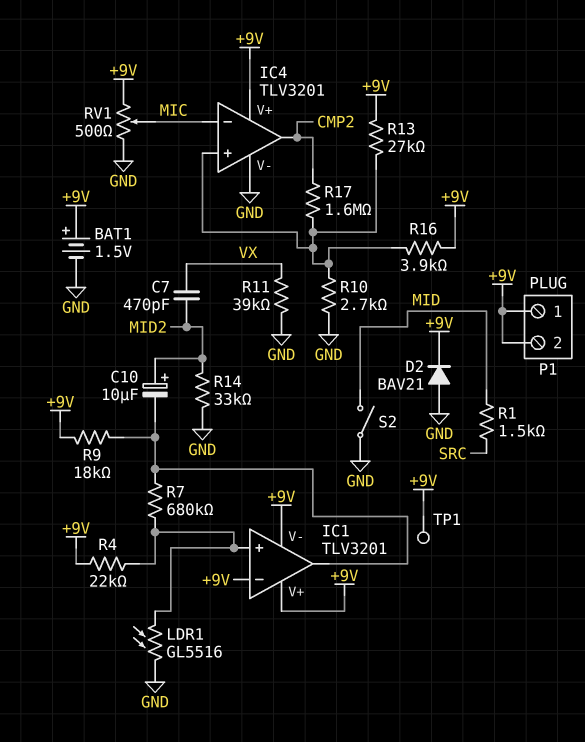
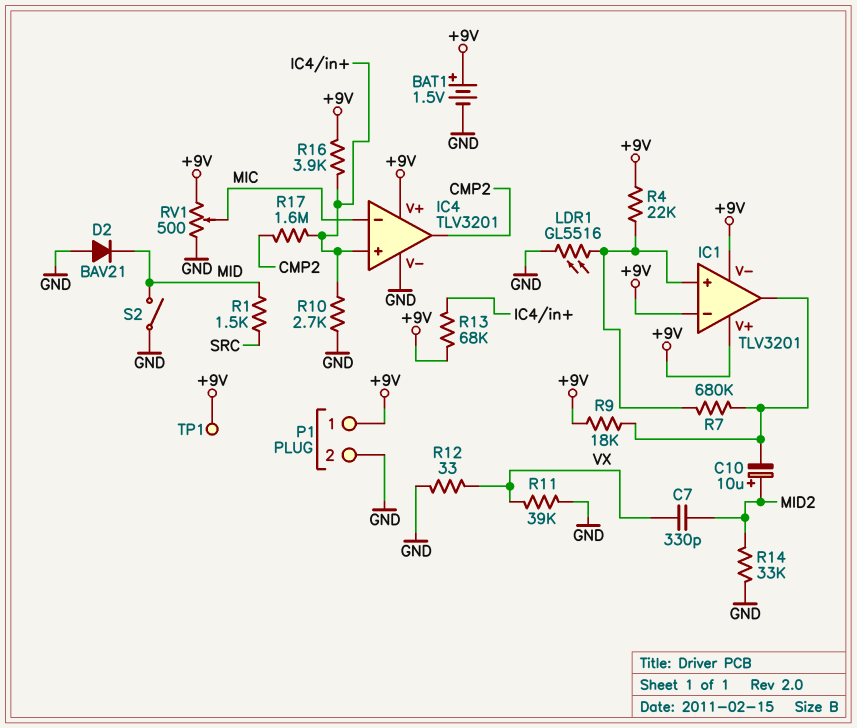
C7: 470pF (MID2, VX) -> 330pF (MID2, VX)
D2: diode BAV21 (A GND, K +9V) -> diode BAV21 (A GND, K MID)
P1 pin 2: +9V -> GND
R12: none -> 33 (GND, VX)
R13: 27k (+9V, IC4/in+) -> 68k (+9V, IC4/in+)

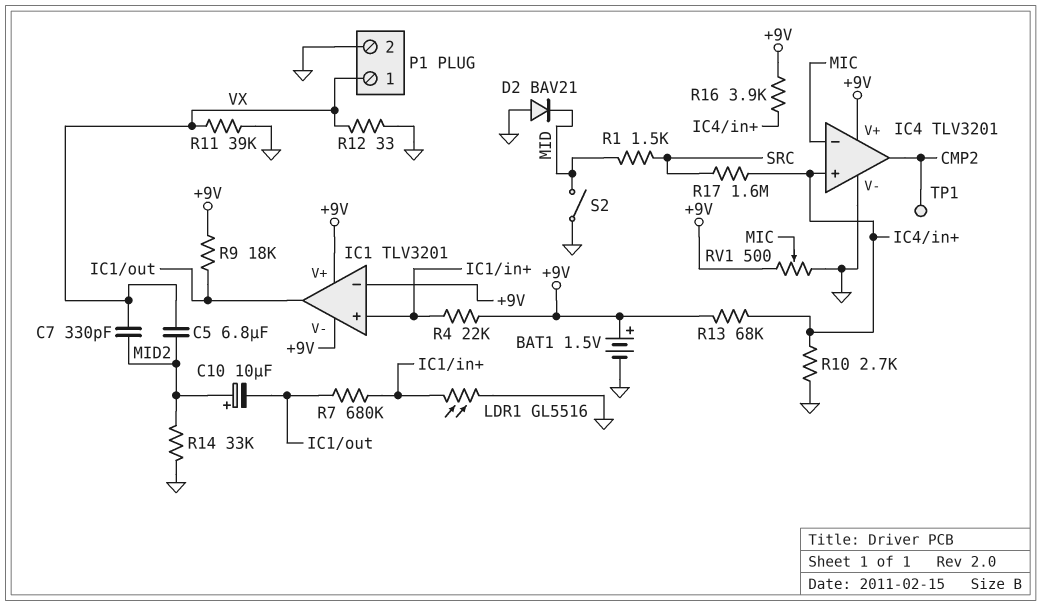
C5: none -> 6.8uF (MID2, VX)
P1 pin 1: +9V -> VX
R17: 1.6M (CMP2, IC4/in+) -> 1.6M (IC4/in+, SRC)
TP1: test point (+9V) -> test point (CMP2)

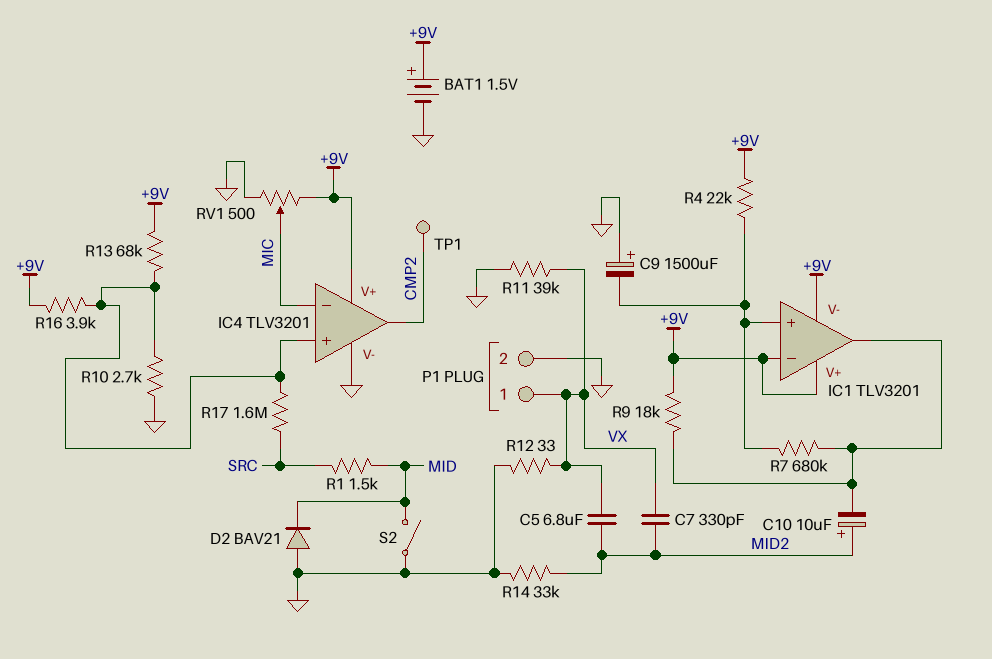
C9: none -> 1500uF (plus GND, minus IC1/in+)
LDR1: GL5516 (GND, IC1/in+) -> none

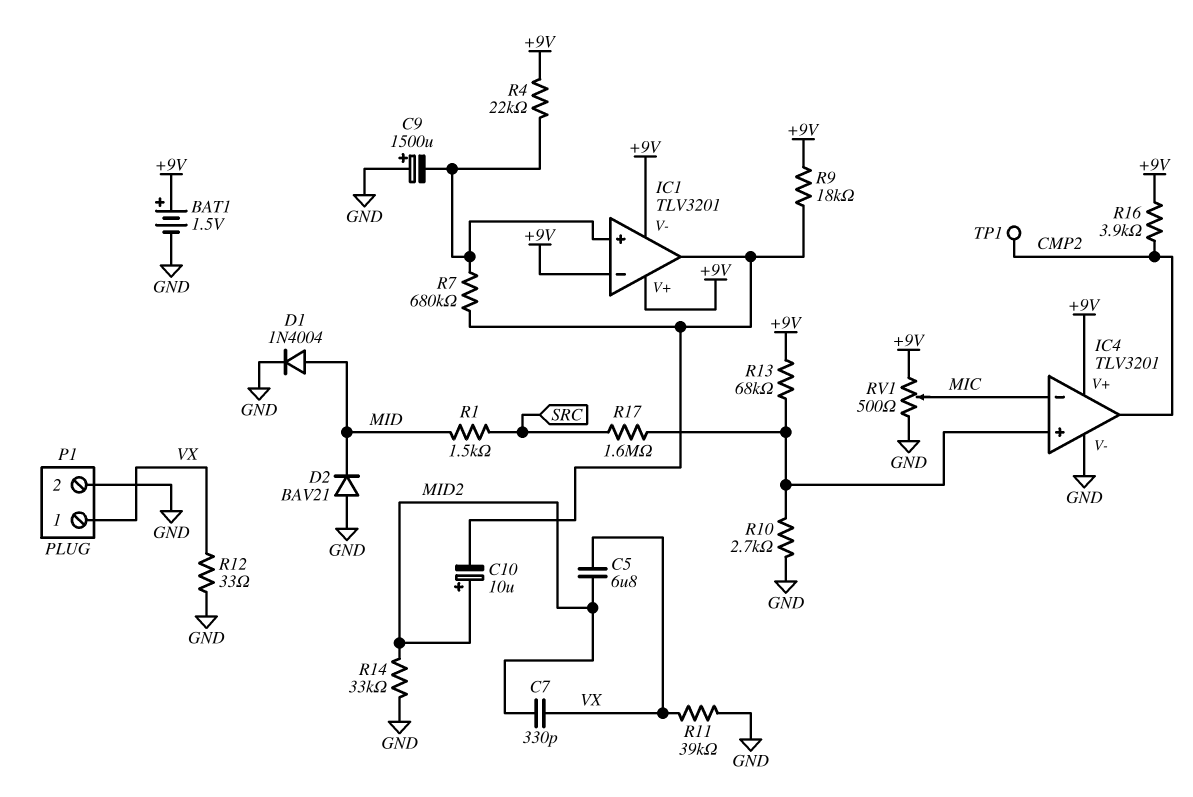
D1: none -> diode 1N4004 (A MID, K GND)
R16: 3.9k (+9V, IC4/in+) -> 3.9k (+9V, CMP2)
S2: switch (GND, MID) -> none

